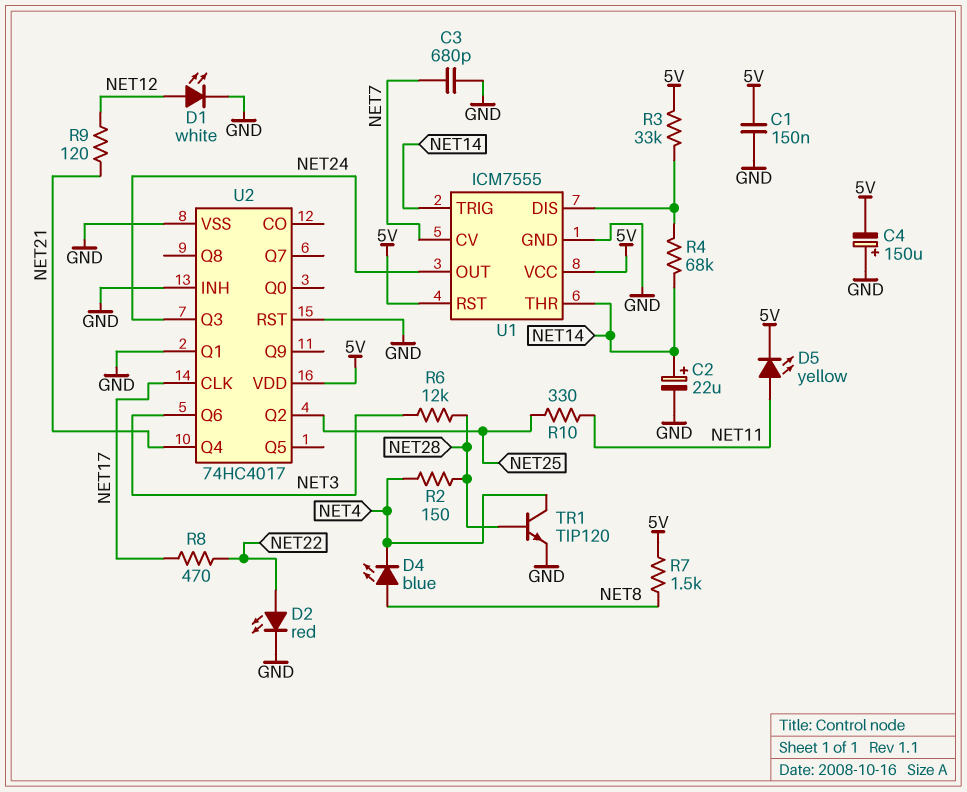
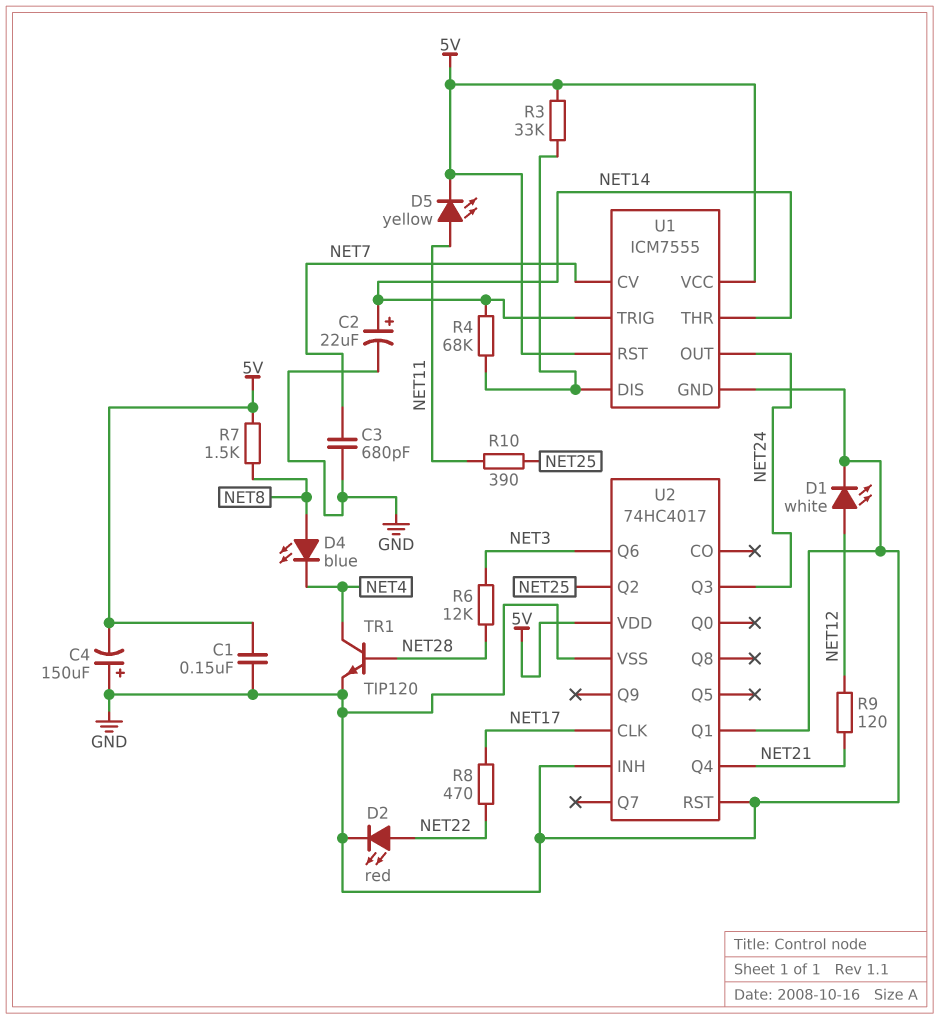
R2: 150 (NET4, NET28) -> none
R10: 330 (NET11, NET25) -> 390 (NET11, NET25)

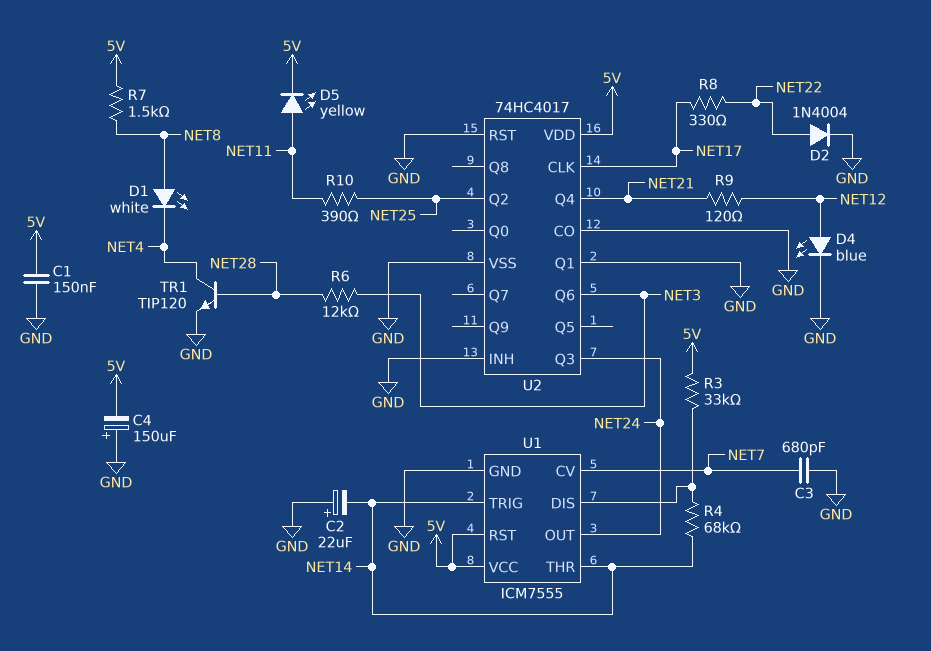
C2: 22uF (plus NET14, minus GND) -> 22uF (plus GND, minus NET14)
D1: LED white (A NET12, K GND) -> LED white (A NET8, K NET4)
D2: LED red (A NET22, K GND) -> diode 1N4004 (A NET22, K GND)
D4: LED blue (A NET8, K NET4) -> LED blue (A NET12, K GND)
R8: 470 (NET17, NET22) -> 330 (NET17, NET22)
U2 pin CO: none -> GND

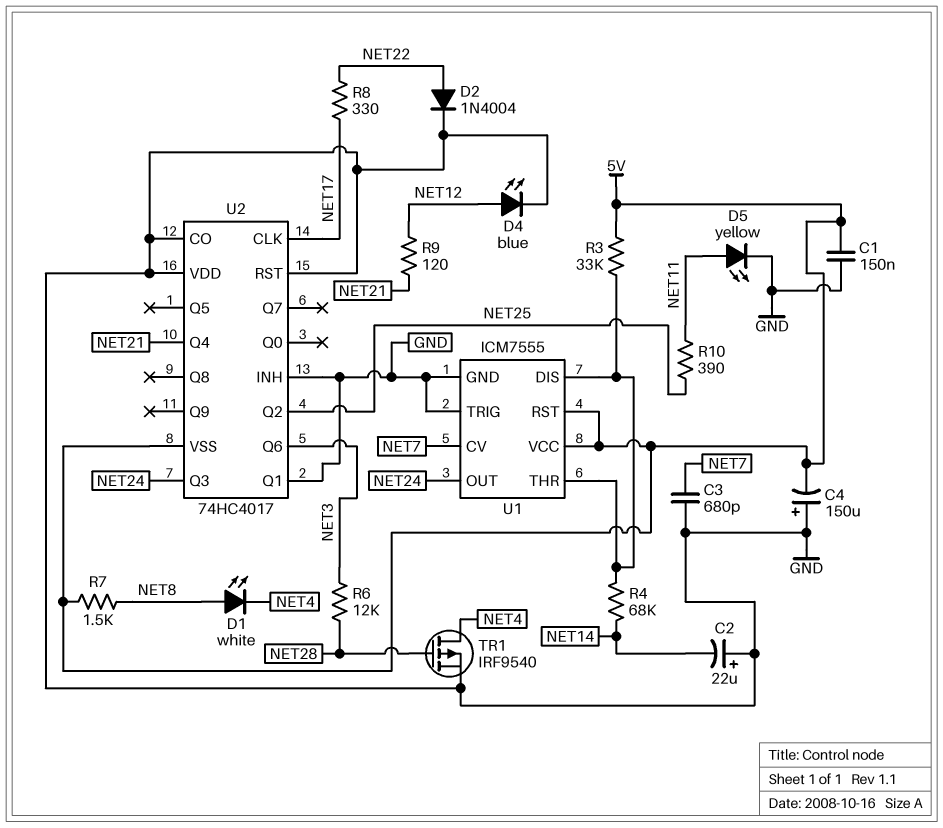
D5: LED yellow (A NET11, K 5V) -> LED yellow (A NET11, K GND)
TR1: NPN TIP120 (B NET28, C NET4, E GND) -> PMOS IRF9540 (G NET28, D NET4, S GND)
U1 pin THR: NET14 -> U1/DIS
U1 pin TRIG: NET14 -> GND
U2 pin VDD: 5V -> GND
U2 pin VSS: GND -> 5V

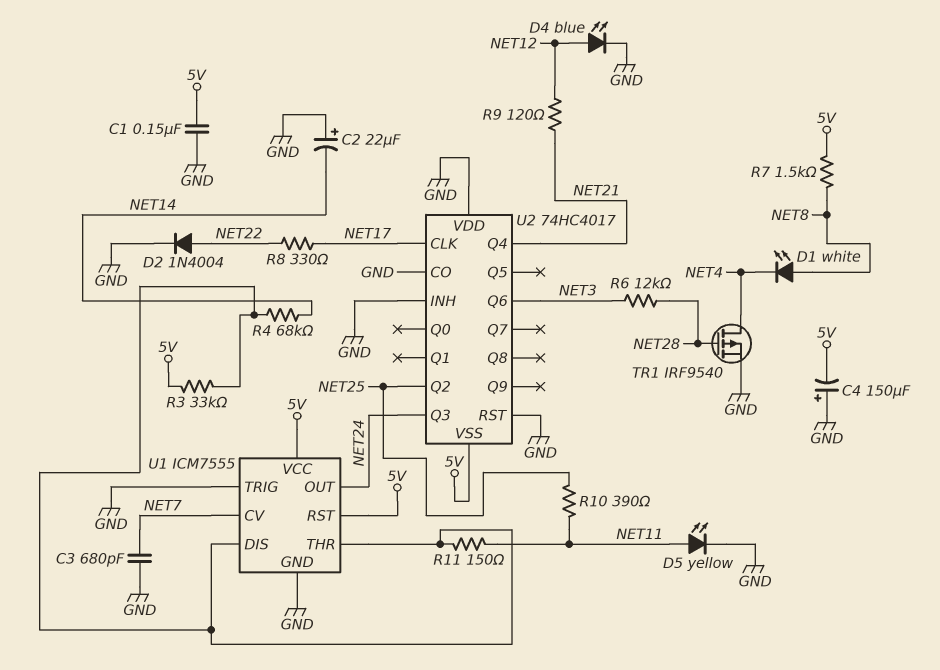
R11: none -> 150 (NET11, U1/DIS)
U2 pin Q1: GND -> none

